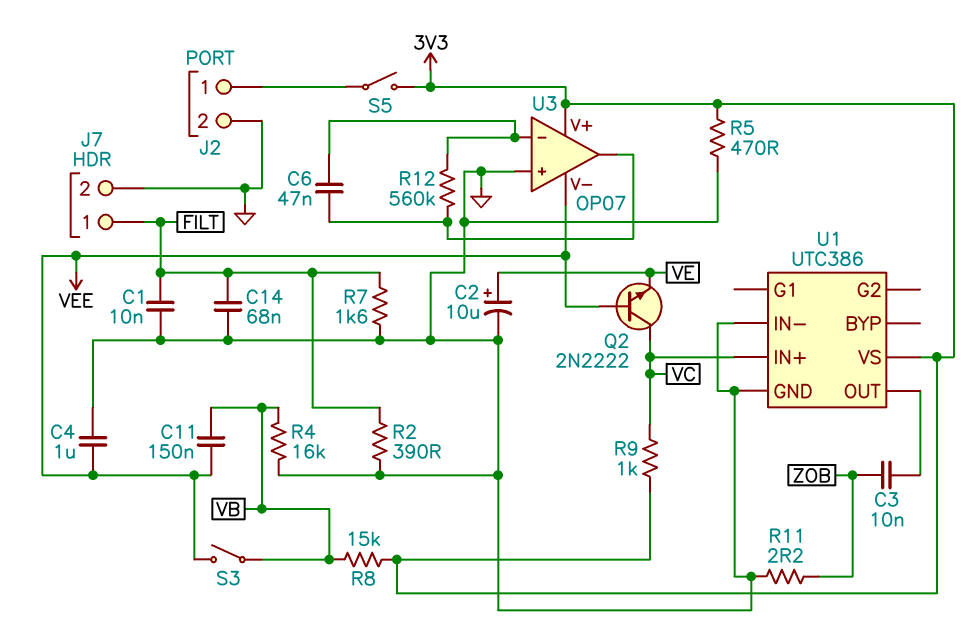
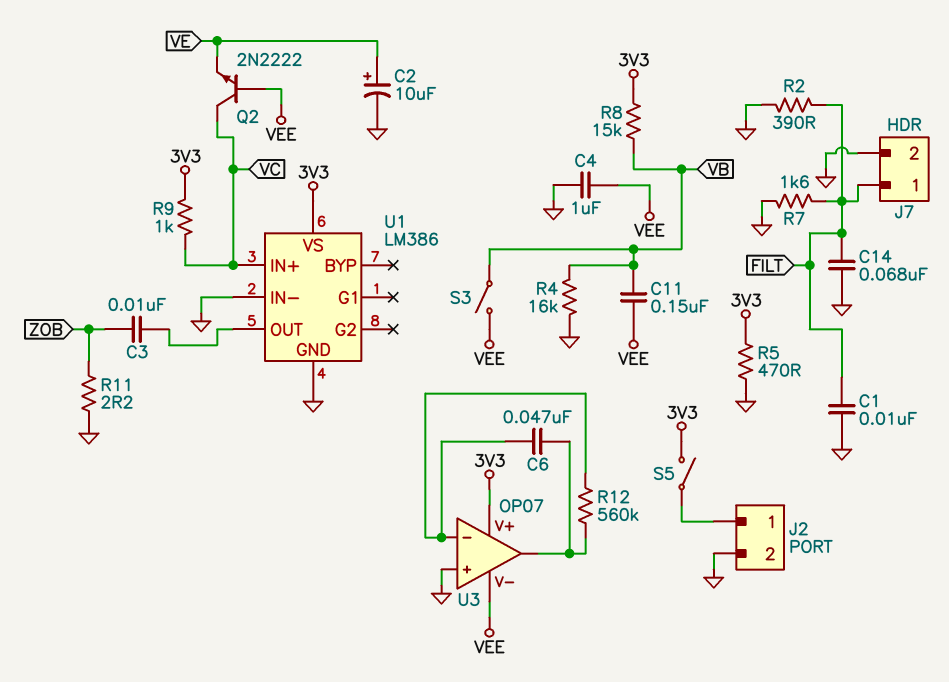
U1: UTC386 -> LM386

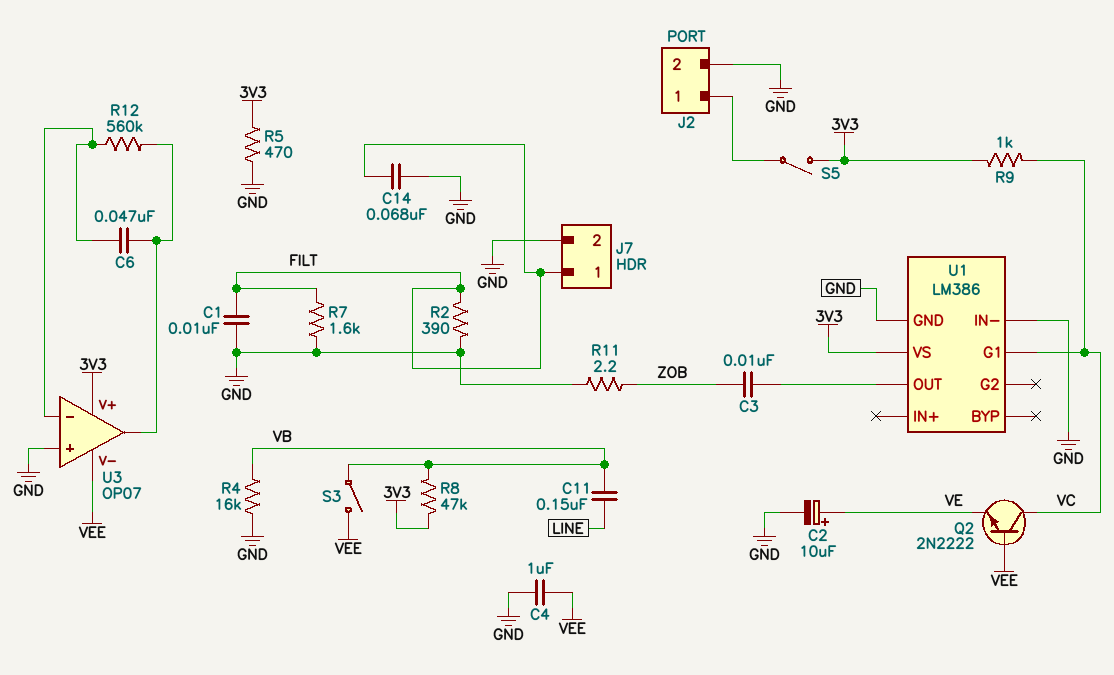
C11: 150nF (VB, VEE) -> 150nF (LINE, VB)
R8: 15k (3V3, VB) -> 47k (3V3, VB)
U1 pin G1: none -> VC
U1 pin IN+: VC -> none

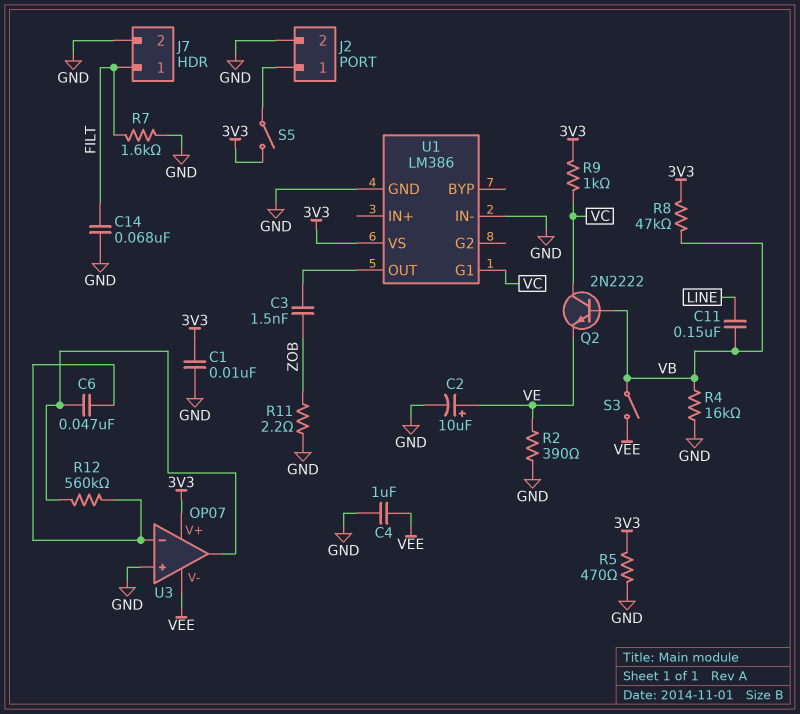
C1: 10nF (FILT, GND) -> 10nF (3V3, GND)
C3: 10nF (U1/OUT, ZOB) -> 1.5nF (U1/OUT, ZOB)
Q2: NPN 2N2222 (B VEE, C VC, E VE) -> NPN 2N2222 (B VB, C VC, E VE)
R2: 390 (FILT, GND) -> 390 (GND, VE)

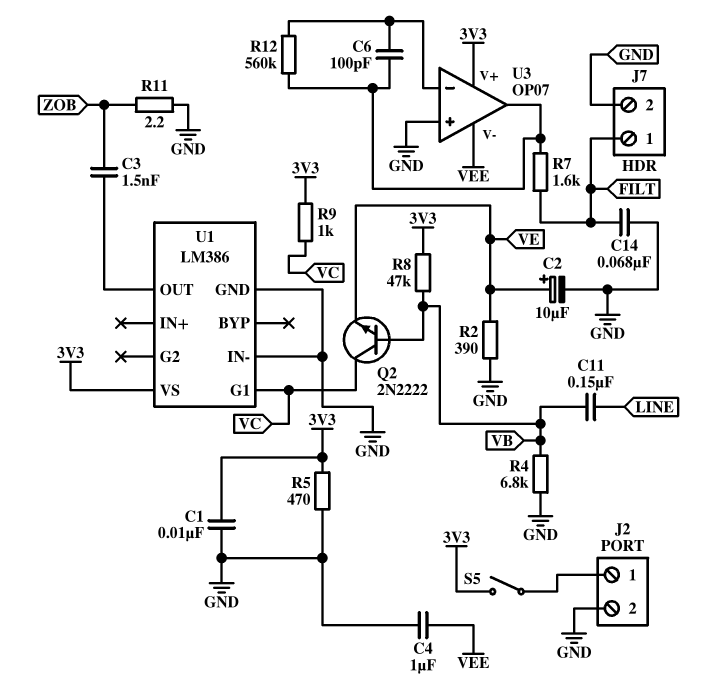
C6: 47nF (U3/in-, U3/out) -> 100pF (U3/in-, U3/out)
R4: 16k (GND, VB) -> 6.8k (GND, VB)
R7: 1.6k (FILT, GND) -> 1.6k (FILT, U3/out)
S3: switch (VB, VEE) -> none

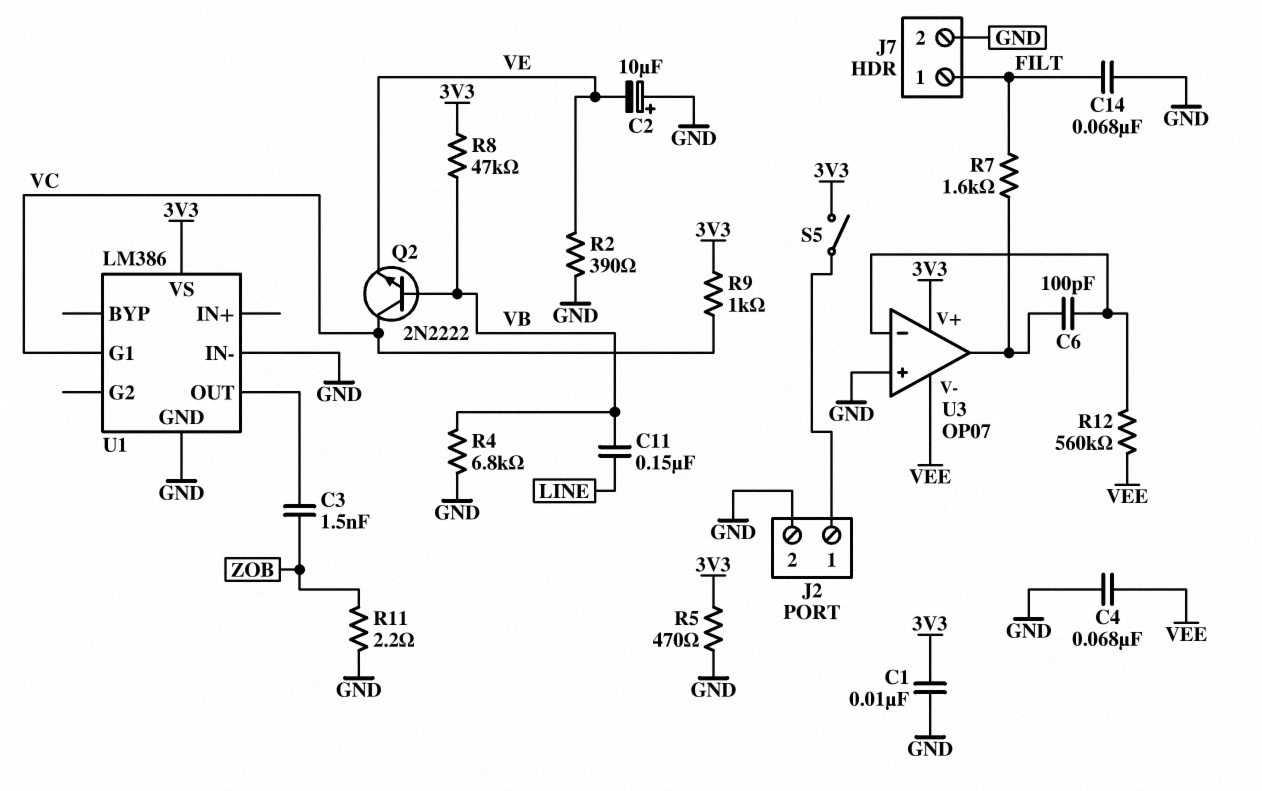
C2: 10uF (plus VE, minus GND) -> 10uF (plus GND, minus VE)
C4: 1uF (GND, VEE) -> 68nF (GND, VEE)
R12: 560k (U3/in-, U3/out) -> 560k (U3/in-, VEE)

